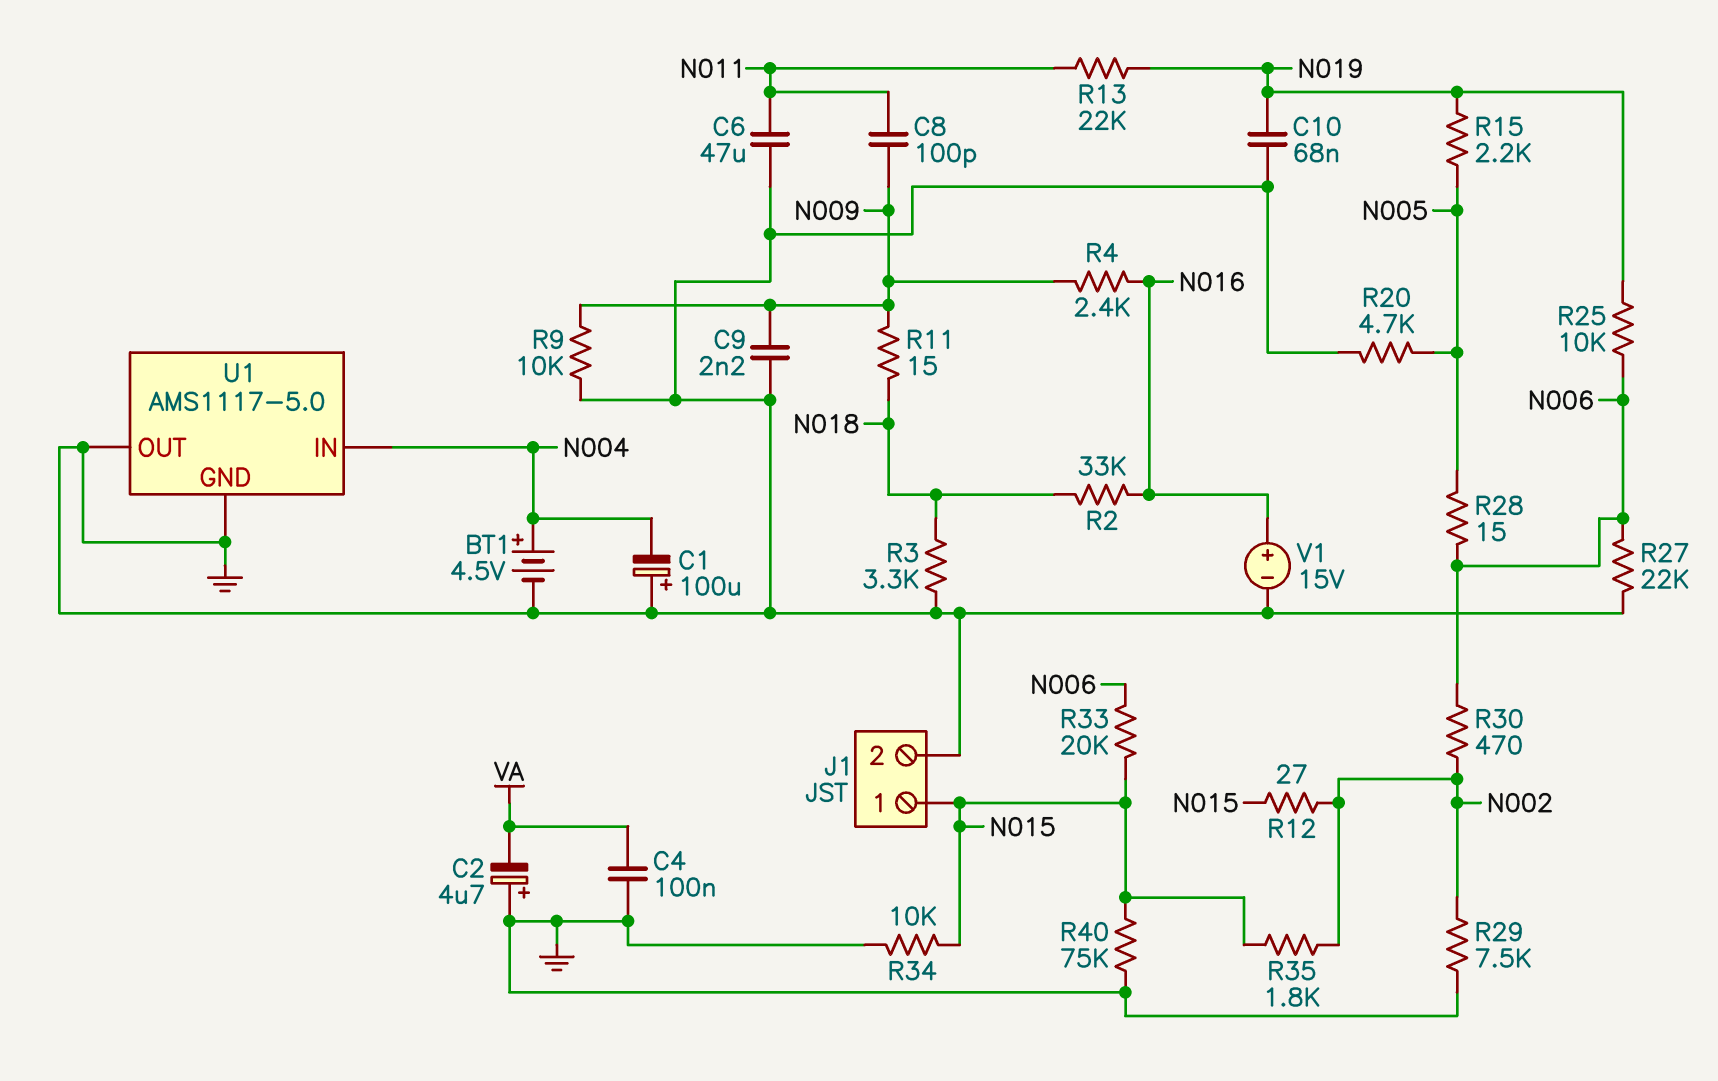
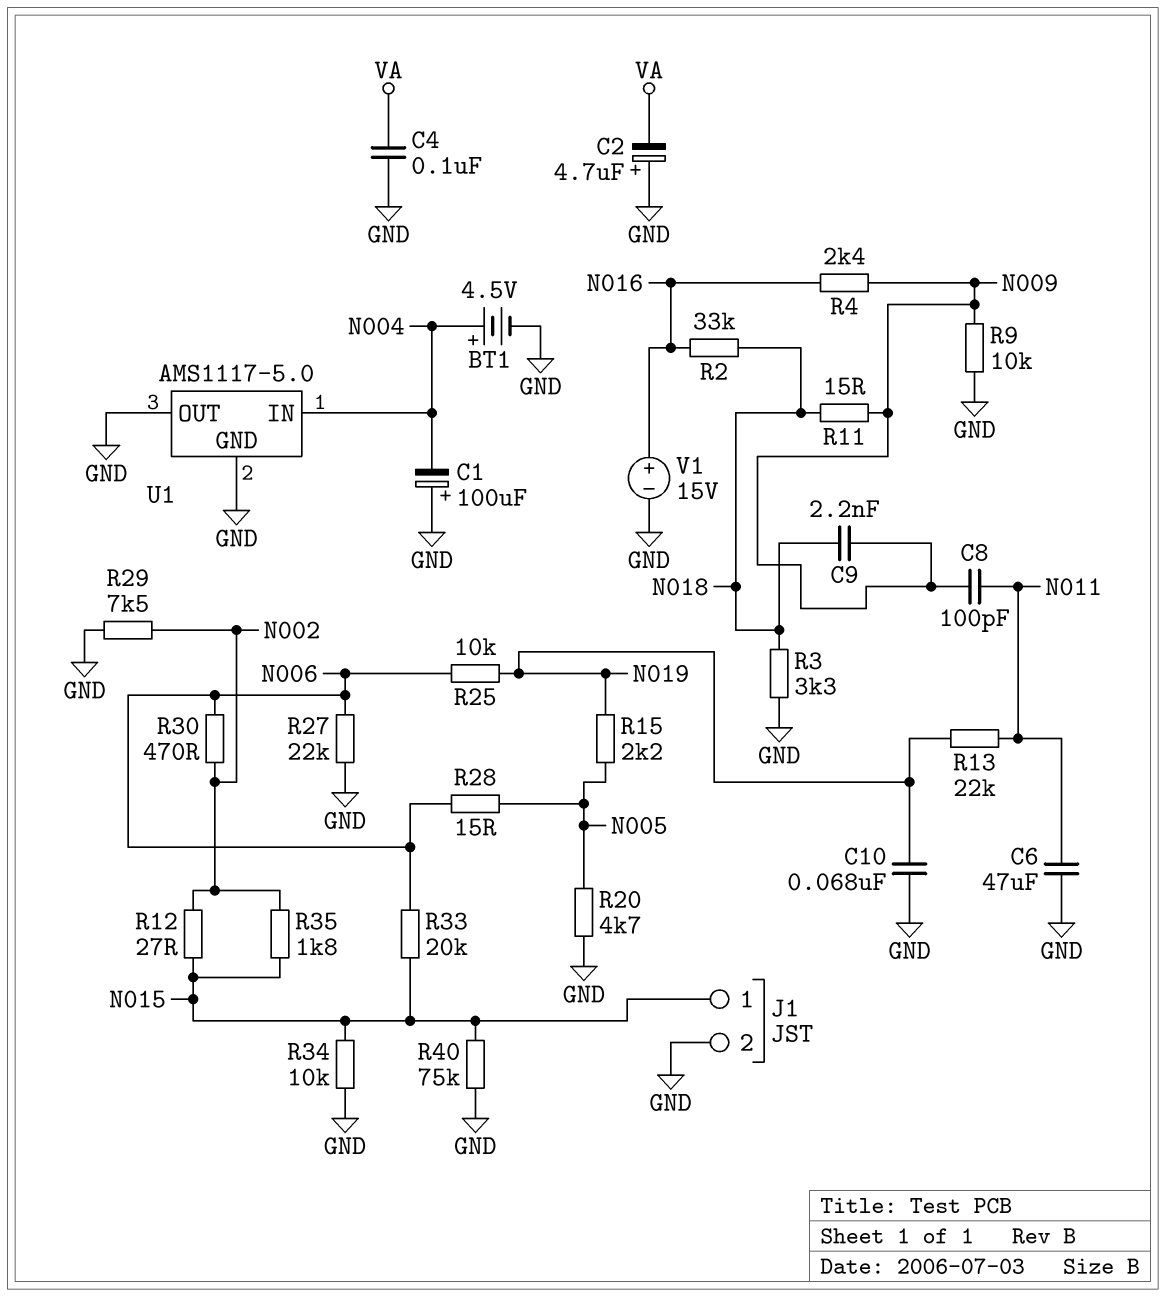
C9: 2.2nF (GND, N009) -> 2.2nF (N009, N018)

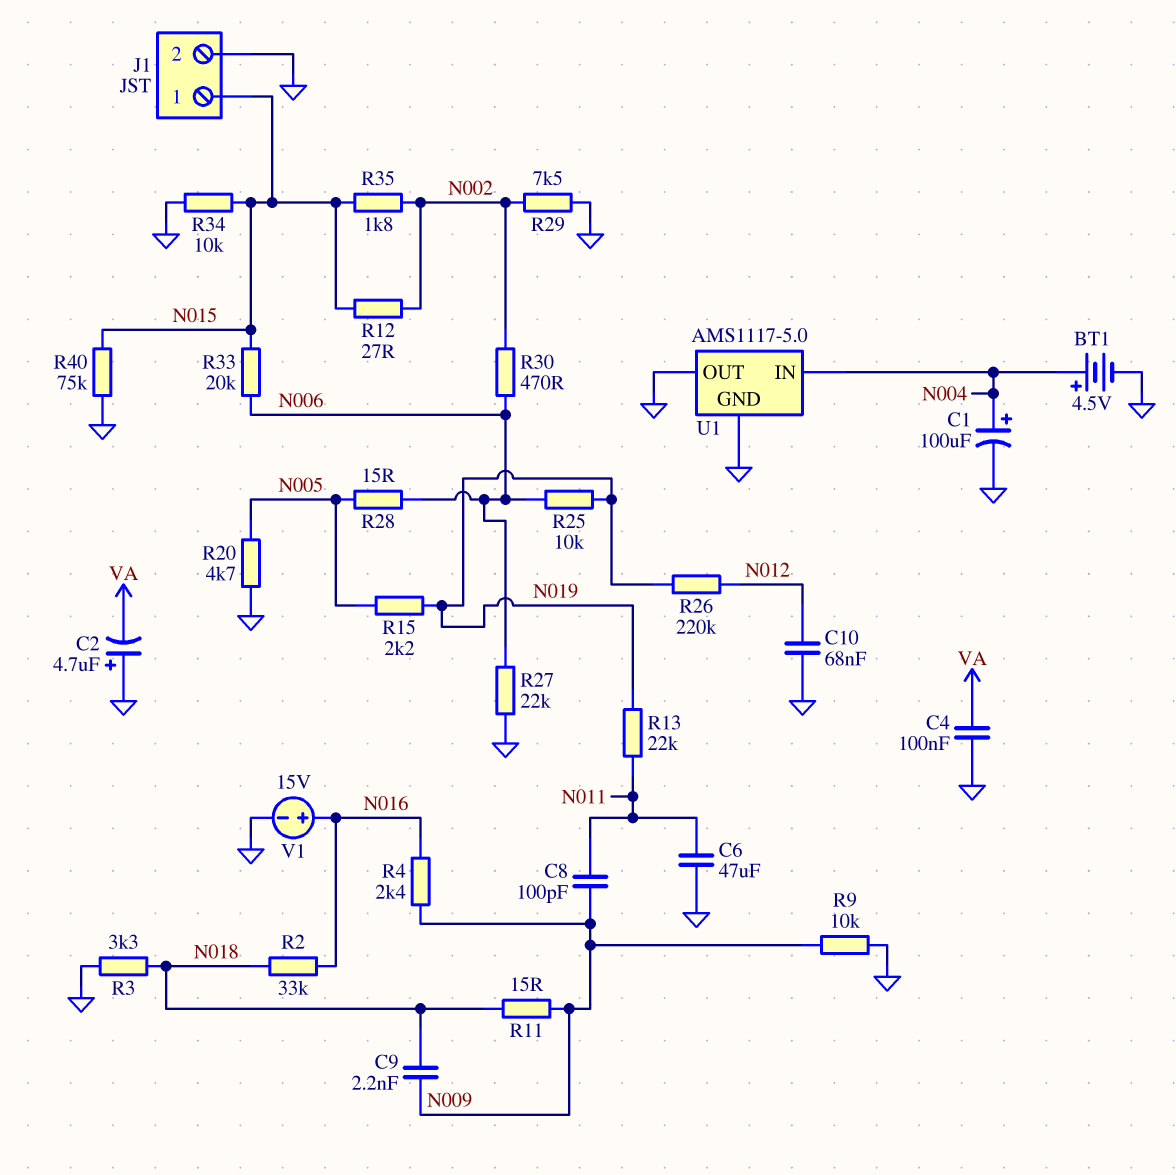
C1: 100uF (plus GND, minus N004) -> 100uF (plus N004, minus GND)
C10: 68nF (GND, N019) -> 68nF (GND, N012)
R26: none -> 220k (N012, N019)

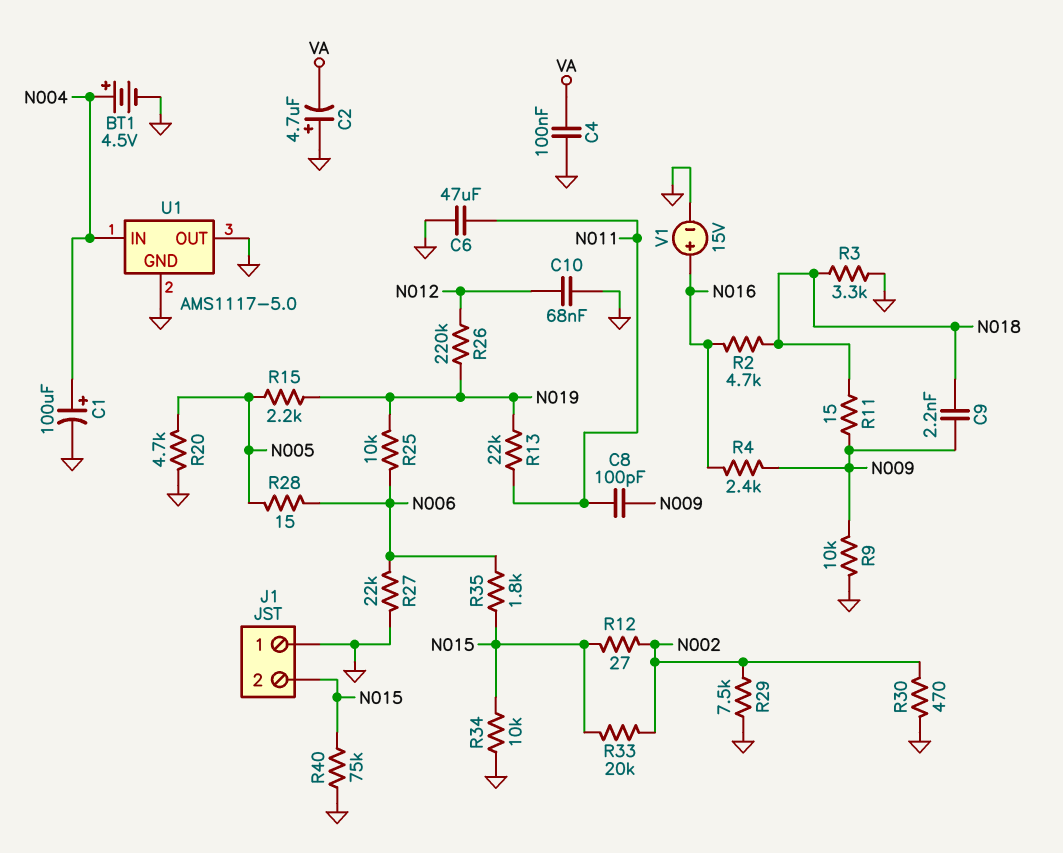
J1 pin 1: N015 -> GND
J1 pin 2: GND -> N015
R2: 33k (N016, N018) -> 4.7k (N016, N018)
R30: 470 (N002, N006) -> 470 (GND, N002)
R33: 20k (N006, N015) -> 20k (N002, N015)
R35: 1.8k (N002, N015) -> 1.8k (N006, N015)

